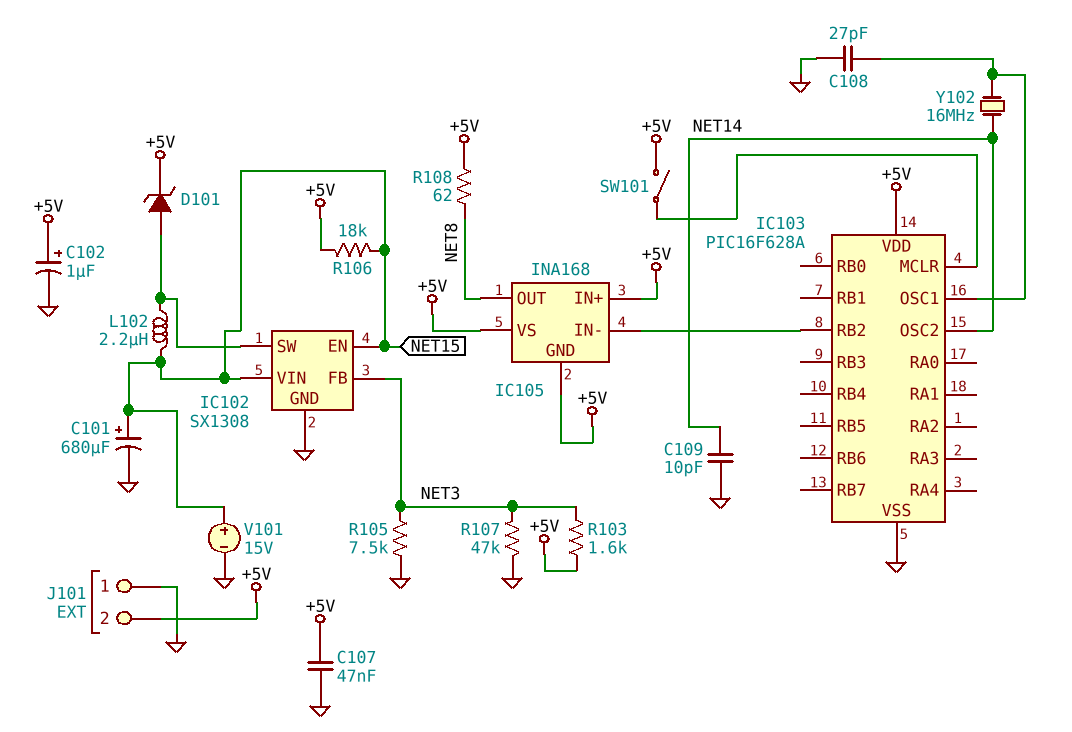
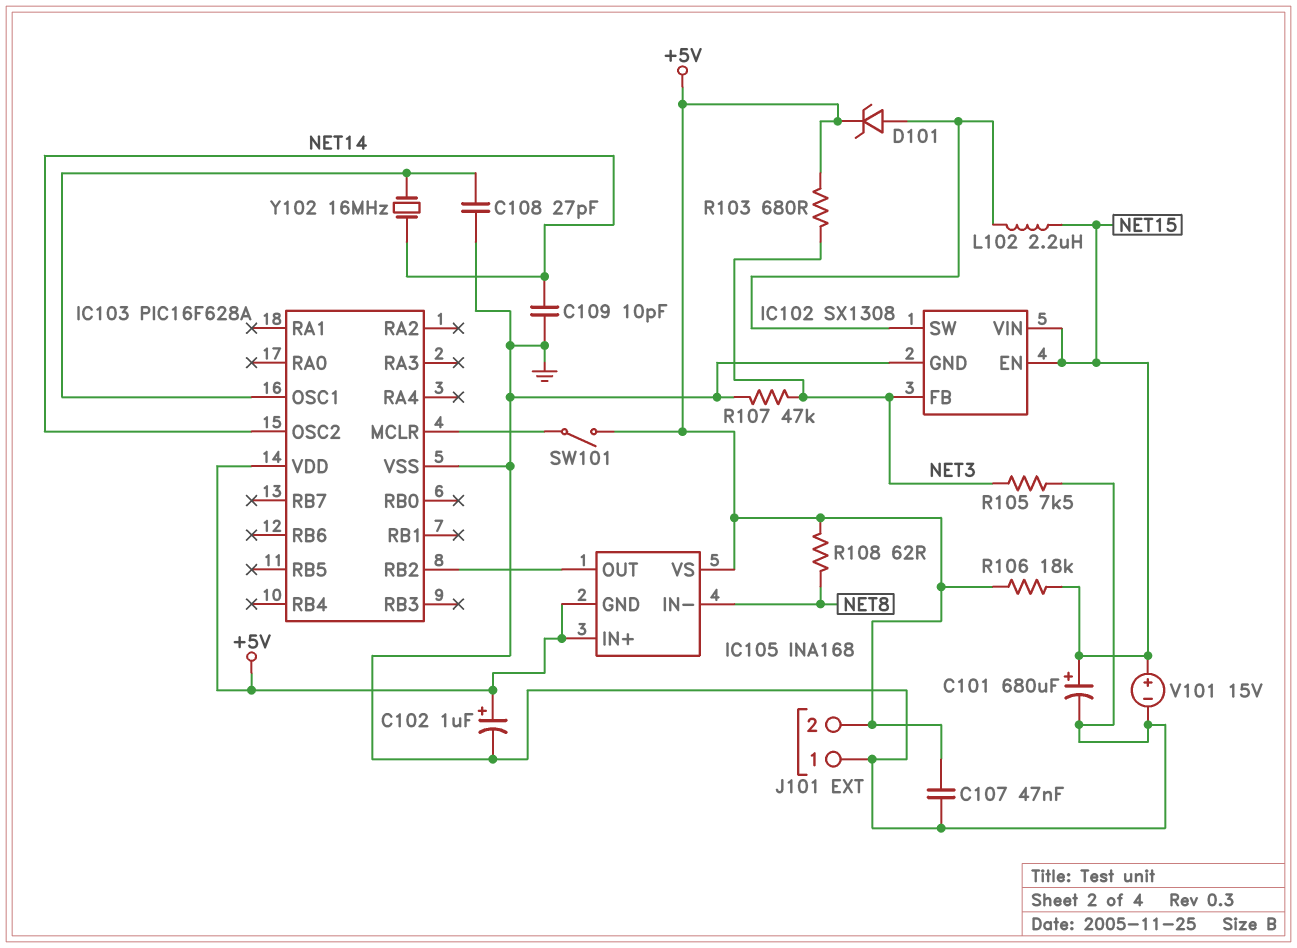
IC105 pin IN-: IC103/RB2 -> NET8
IC105 pin OUT: NET8 -> IC103/RB2
R103: 1.6k (+5V, NET3) -> 680 (+5V, NET3)

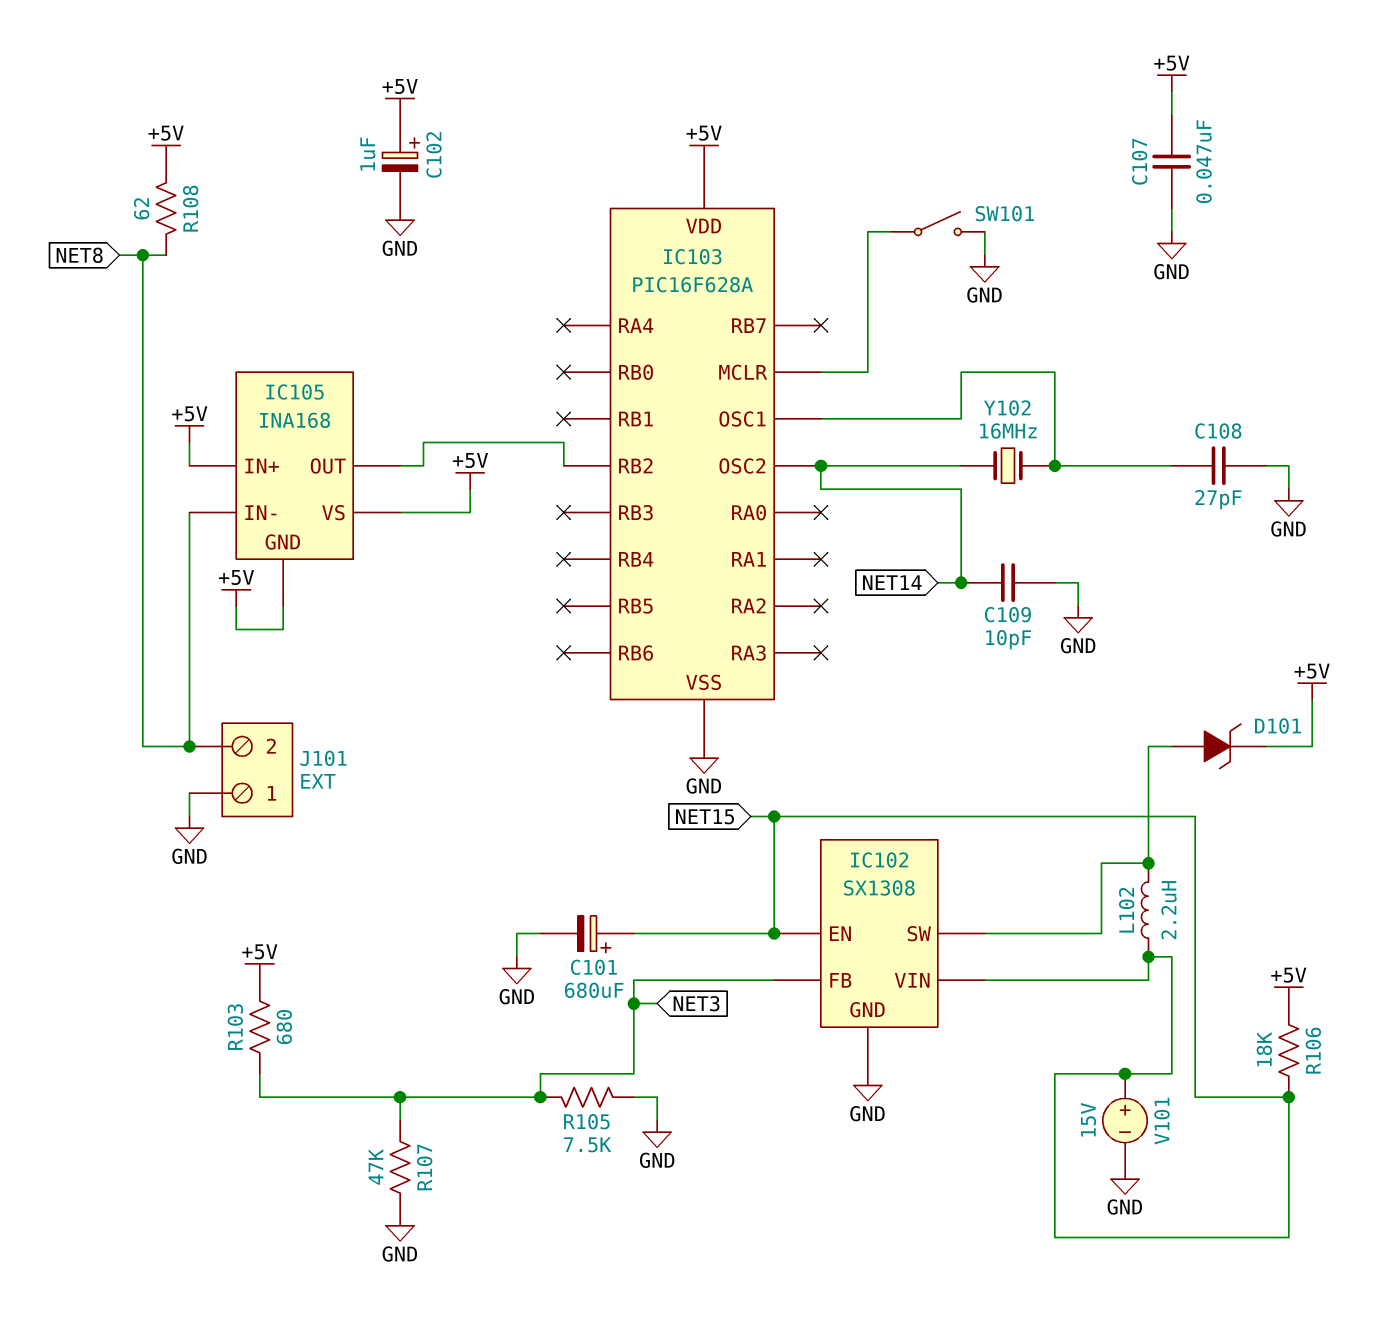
J101 pin 2: +5V -> NET8
SW101: switch (+5V, IC103/MCLR) -> switch (GND, IC103/MCLR)

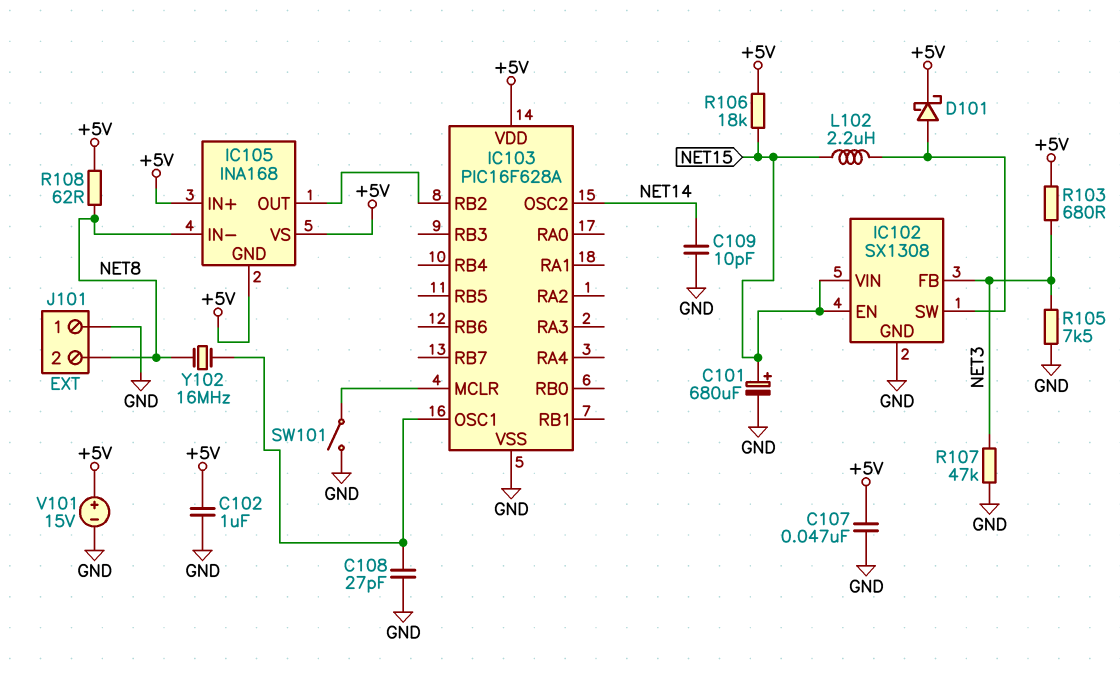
C102: 1uF (plus +5V, minus GND) -> 1uF (+5V, GND)
D101: zener (A IC102/SW, K +5V) -> schottky (A IC102/SW, K +5V)
V101: 15V (plus NET15, minus GND) -> 15V (plus +5V, minus GND)
Y102: 16MHz (IC103/OSC1, NET14) -> 16MHz (IC103/OSC1, NET8)

